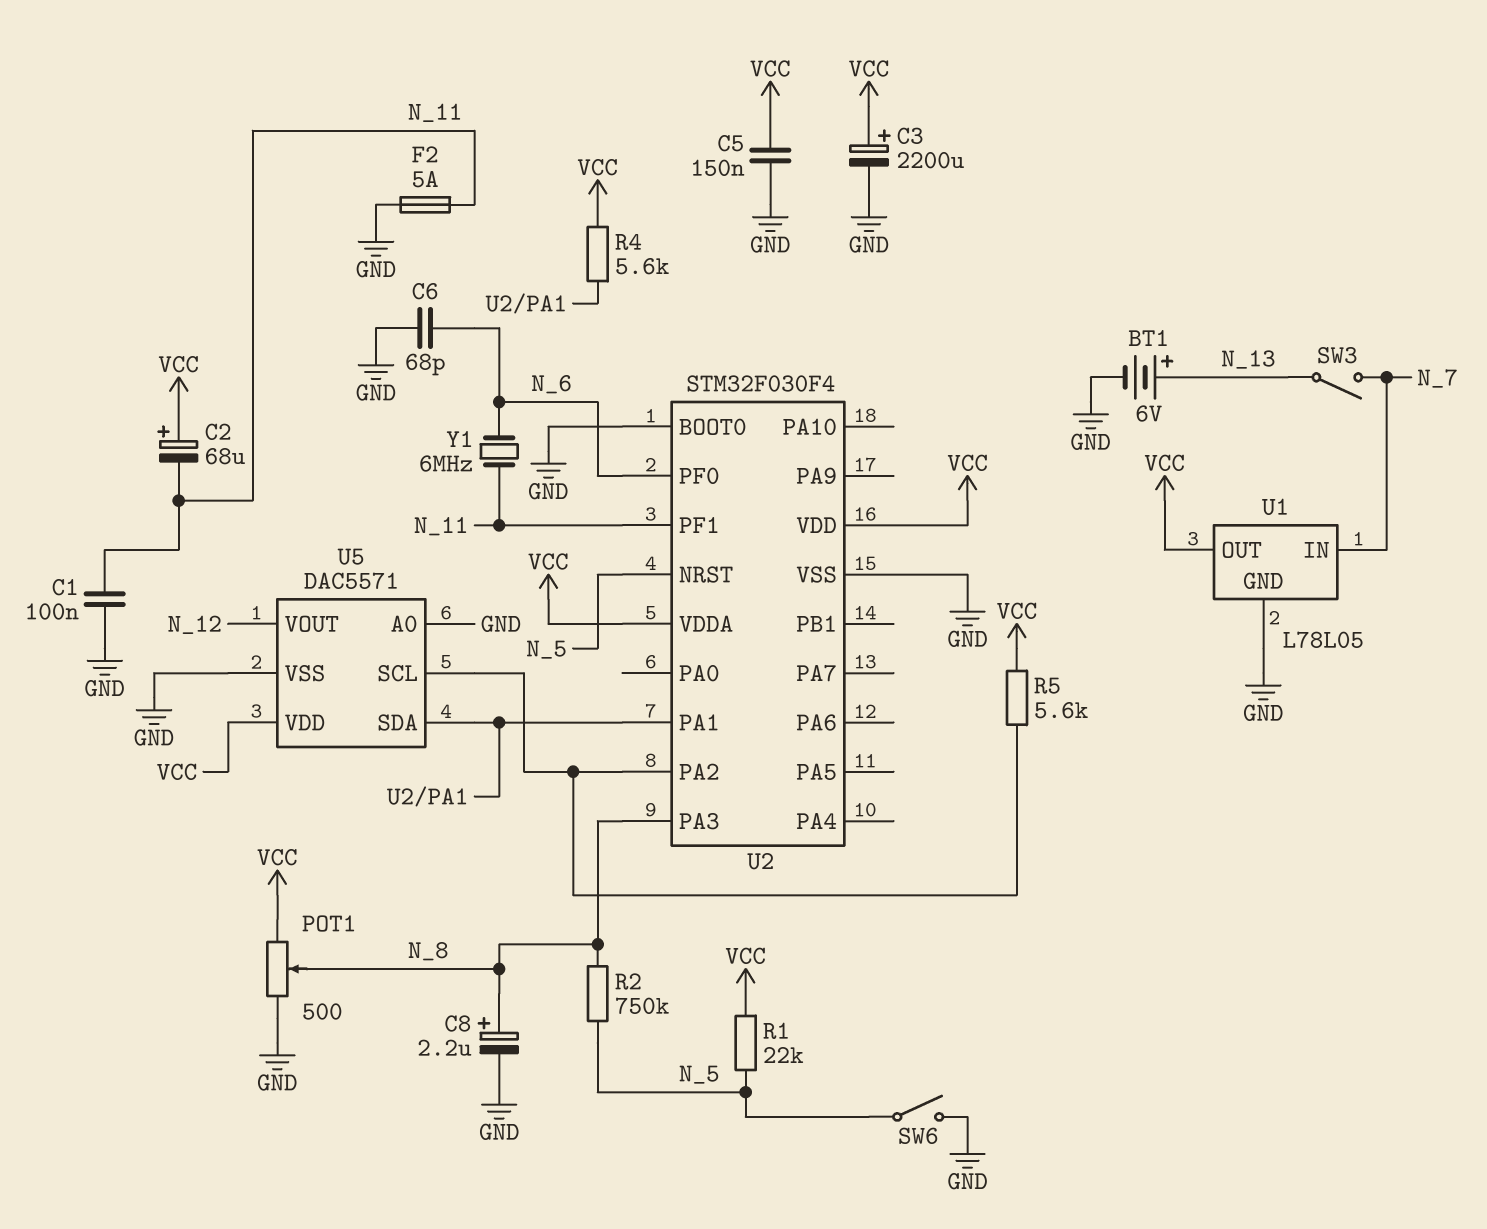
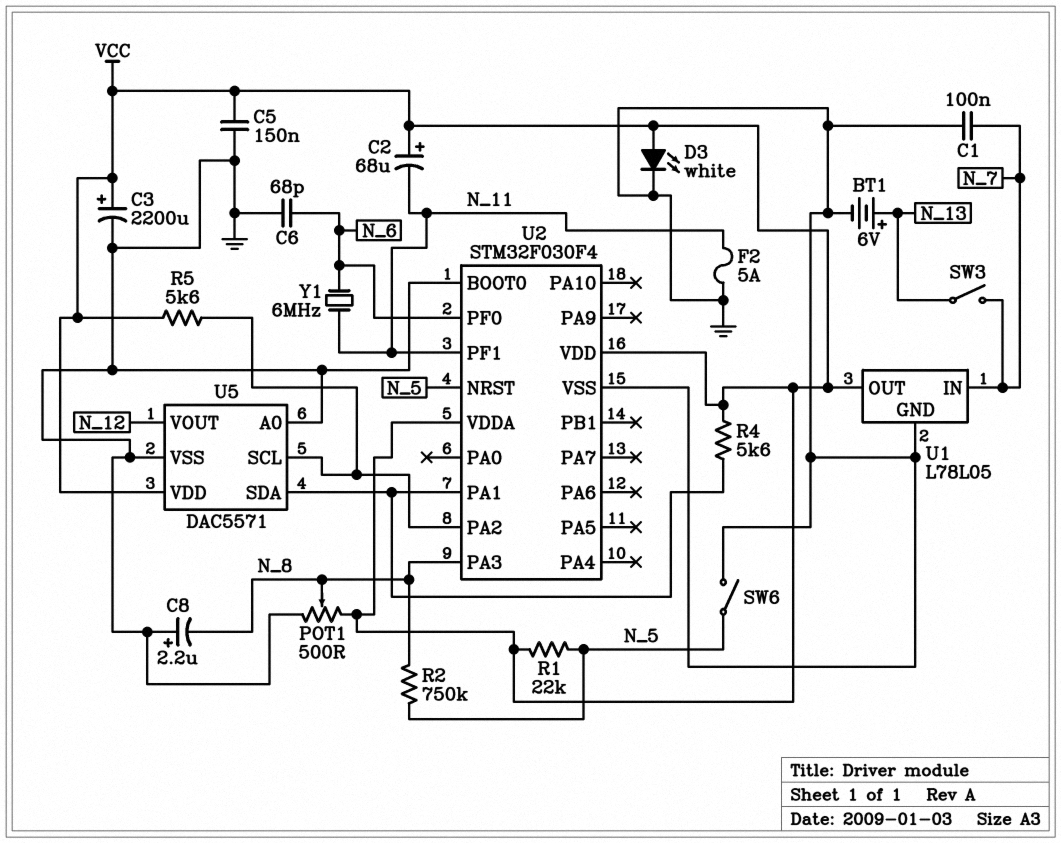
C1: 100nF (GND, N_11) -> 100nF (GND, N_7)
C8: 2.2uF (plus N_8, minus GND) -> 2.2uF (plus GND, minus N_8)
D3: none -> LED white (A VCC, K GND)

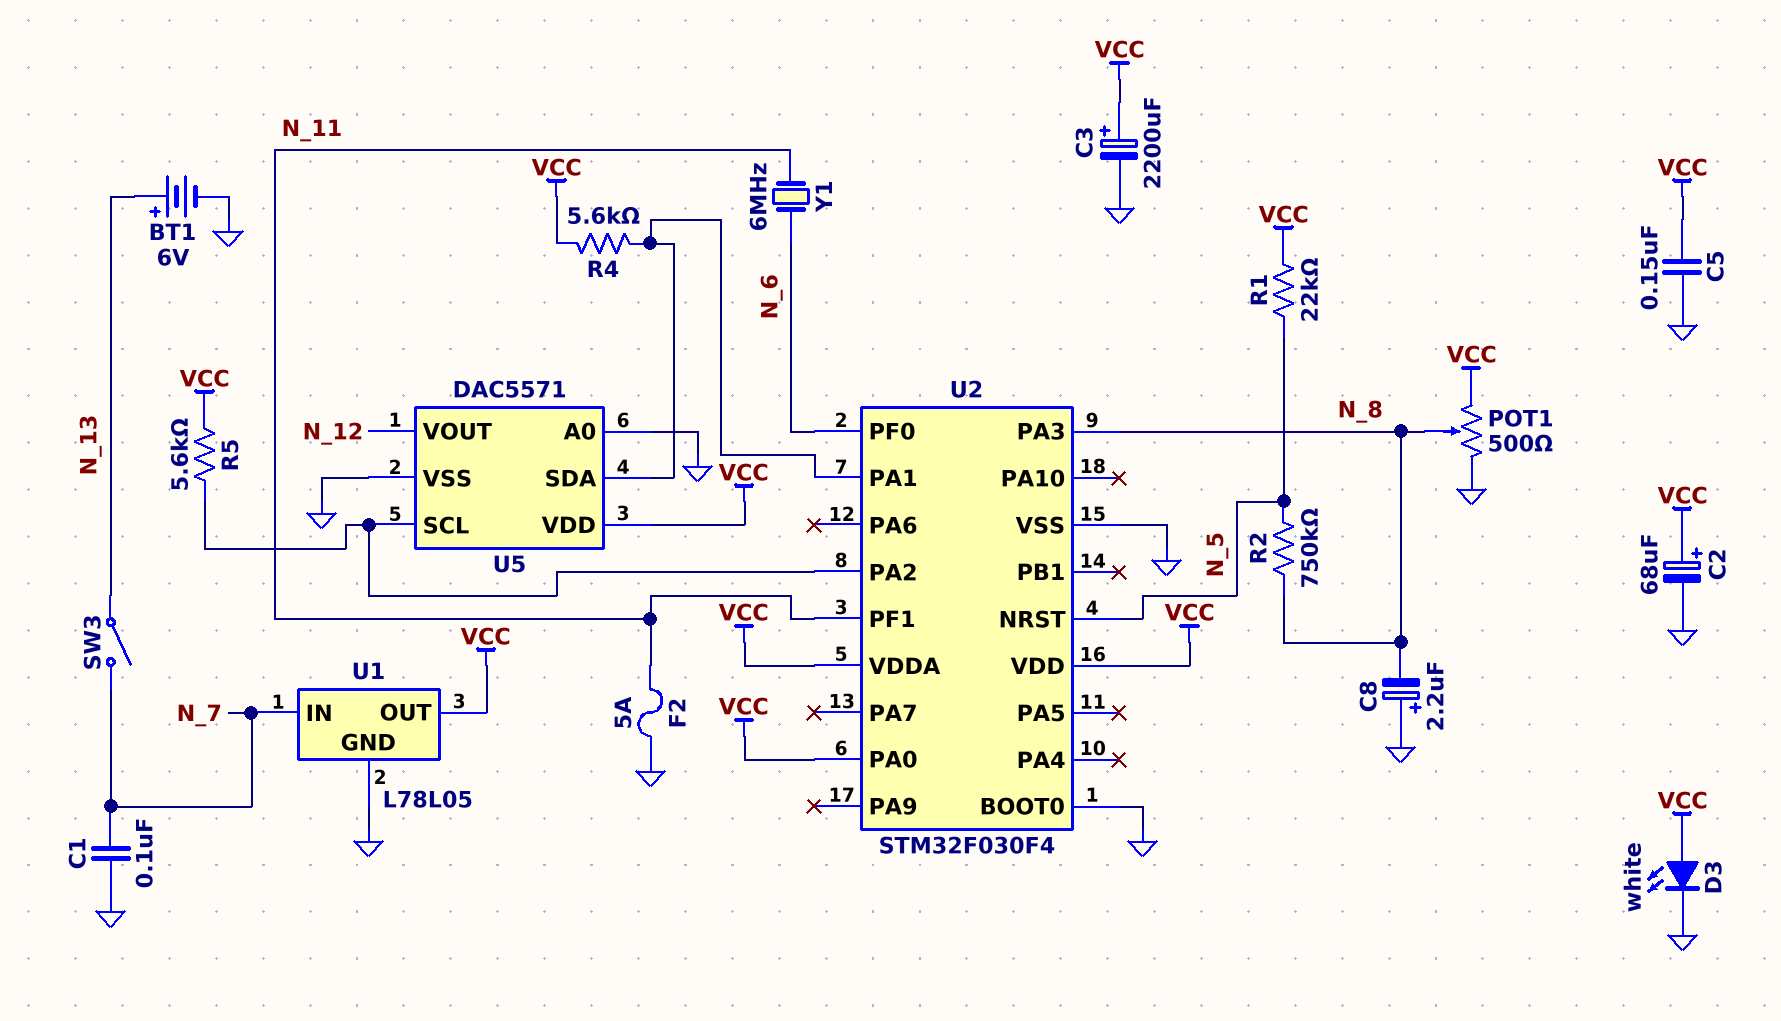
C2: 68uF (plus VCC, minus N_11) -> 68uF (plus VCC, minus GND)
C6: 68pF (GND, N_6) -> none
SW6: switch (GND, N_5) -> none
U2 pin PA0: none -> VCC

